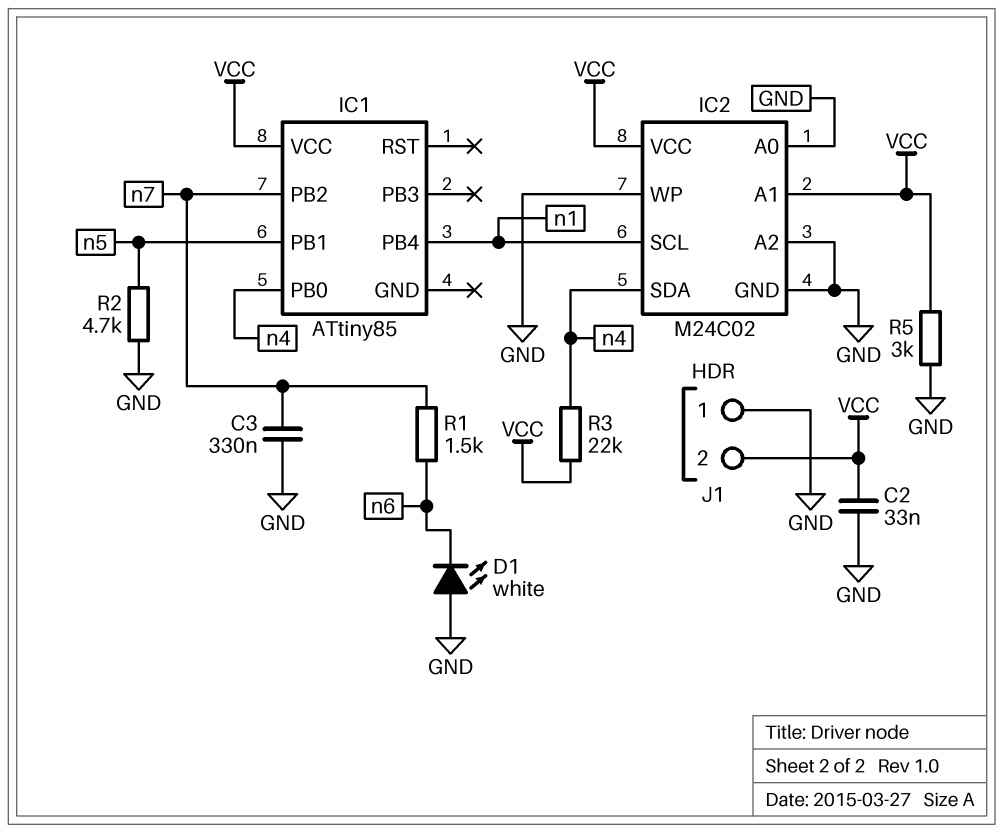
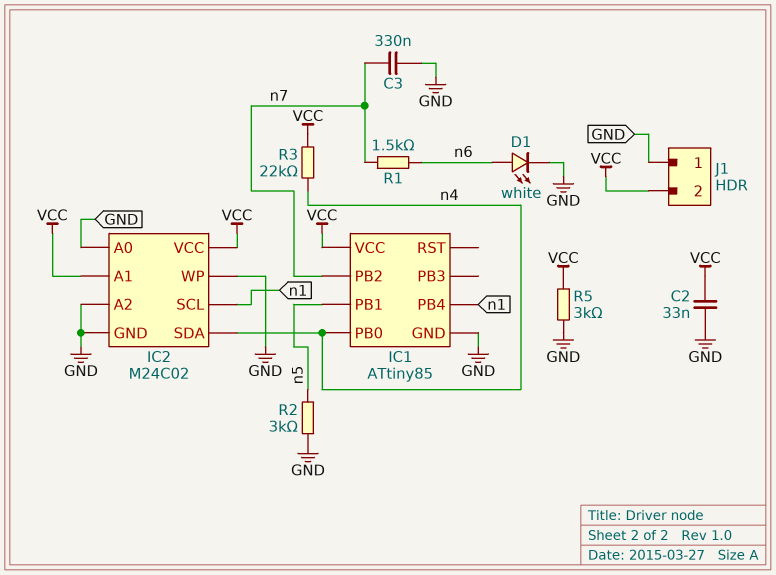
D1: LED white (A GND, K n6) -> LED white (A n6, K GND)
IC1 pin GND: none -> GND
R2: 4.7k (GND, n5) -> 3k (GND, n5)

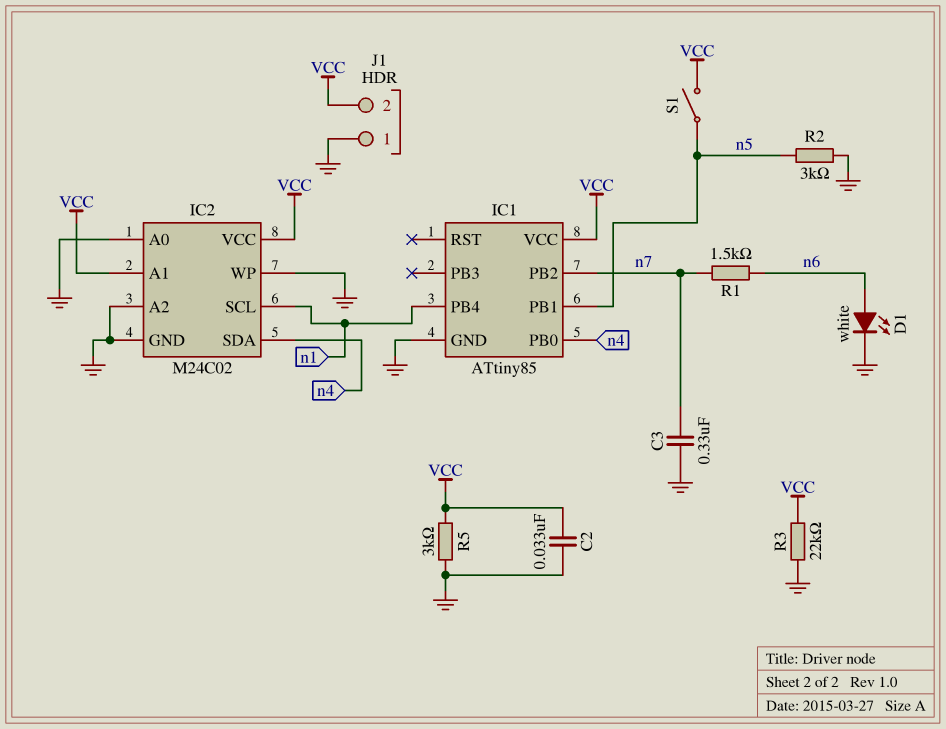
R3: 22k (VCC, n4) -> 22k (GND, VCC)
S1: none -> switch (VCC, n5)

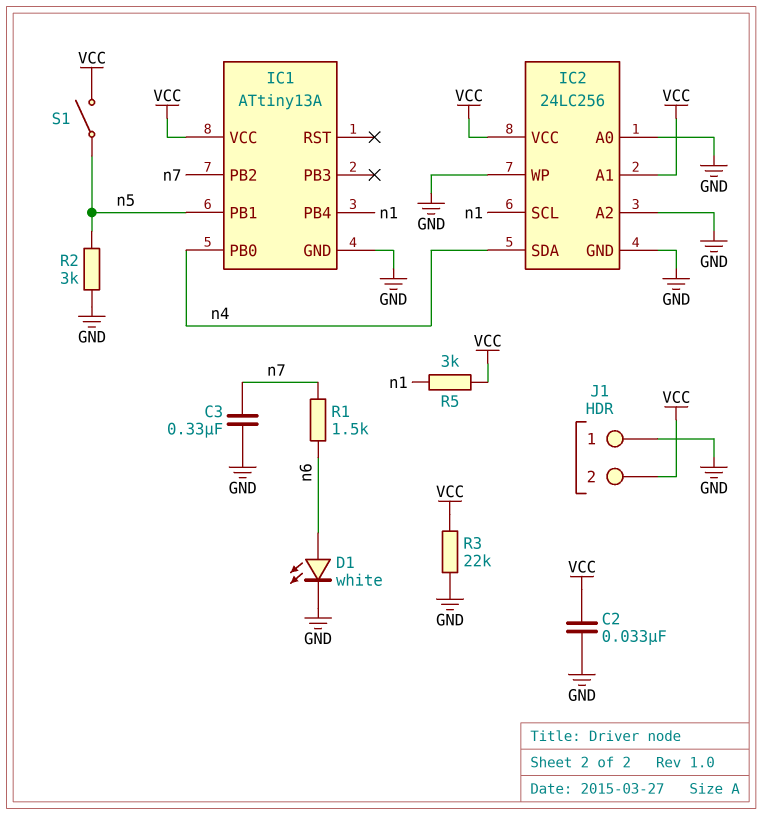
IC1: ATtiny85 -> ATtiny13A
IC2: M24C02 -> 24LC256
R5: 3k (GND, VCC) -> 3k (VCC, n1)

